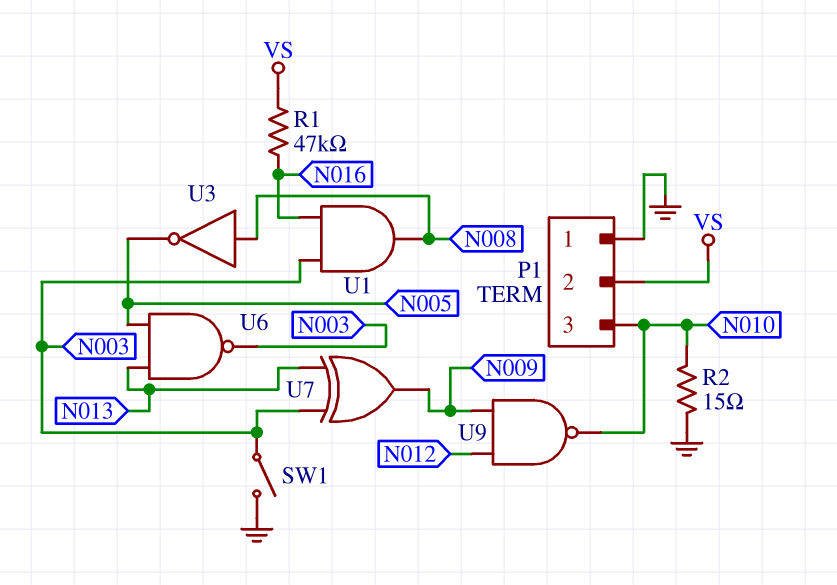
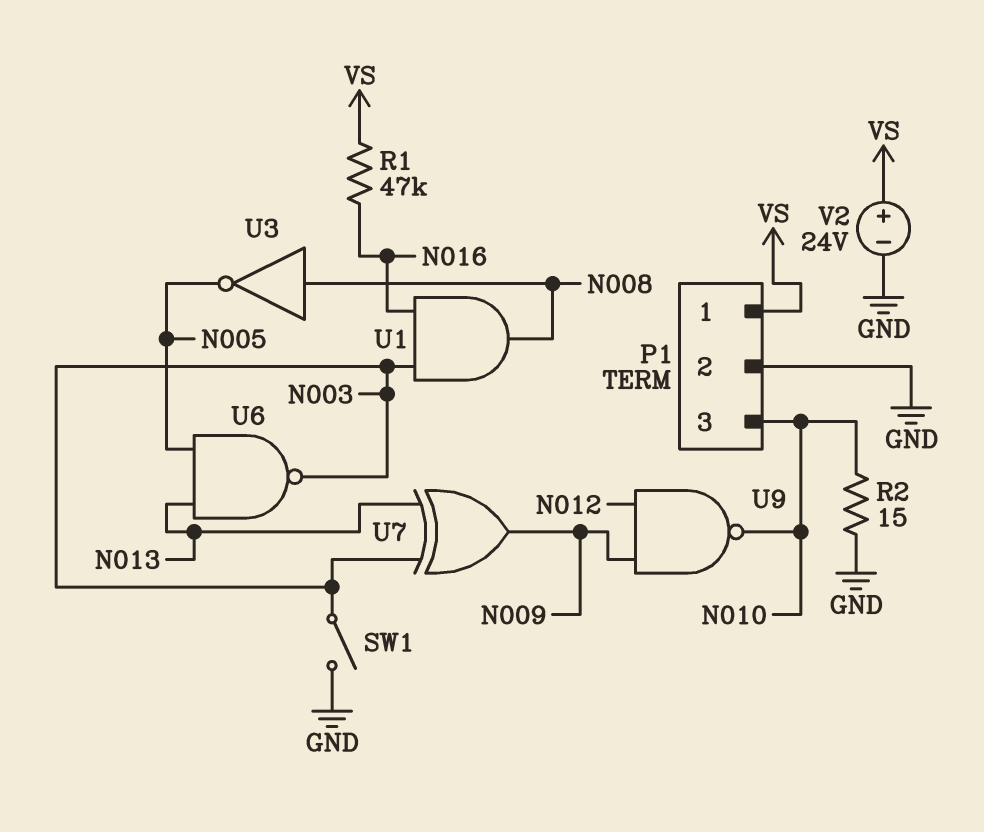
P1 pin 1: GND -> VS
P1 pin 2: VS -> GND
V2: none -> 24V (plus VS, minus GND)

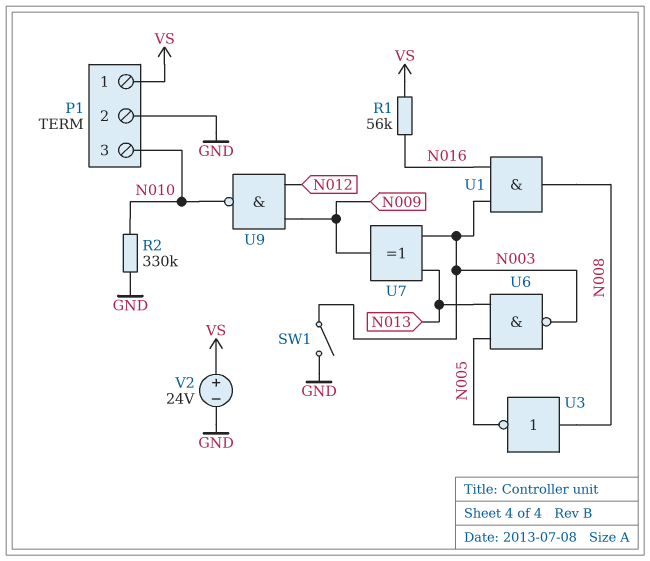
R1: 47k (N016, VS) -> 56k (N016, VS)
R2: 15 (GND, N010) -> 330k (GND, N010)

